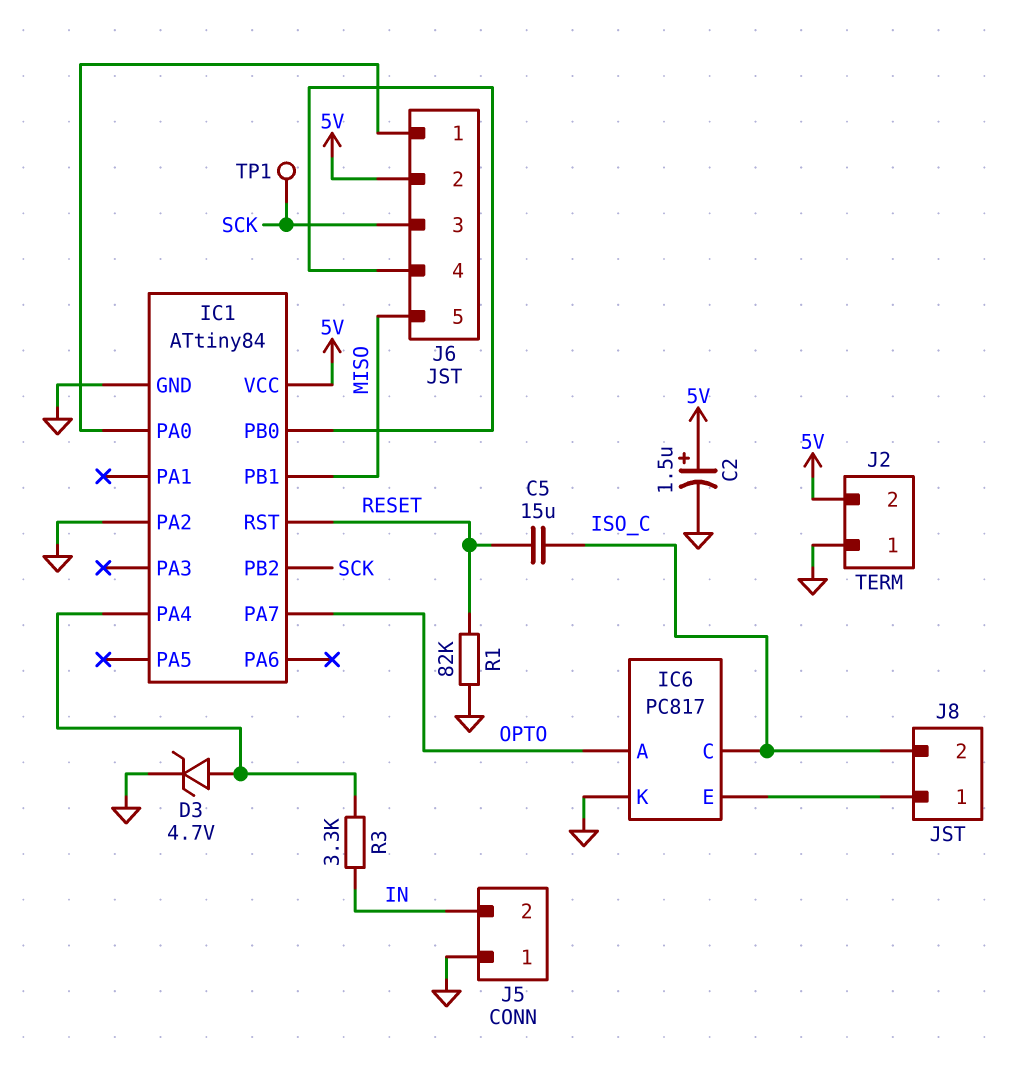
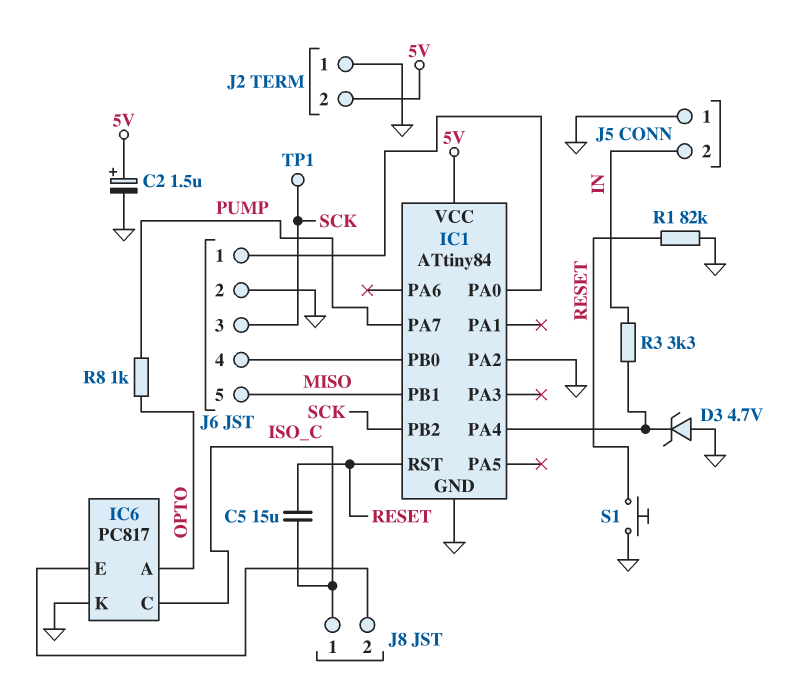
D3: zener 4.7V (A IC1/PA4, K GND) -> zener 4.7V (A GND, K IC1/PA4)
IC1 pin PA7: OPTO -> PUMP
J6 pin 2: 5V -> GND
J8 pin 1: IC6/E -> ISO_C
J8 pin 2: ISO_C -> IC6/E
R8: none -> 1k (OPTO, PUMP)
S1: none -> button (GND, RESET)

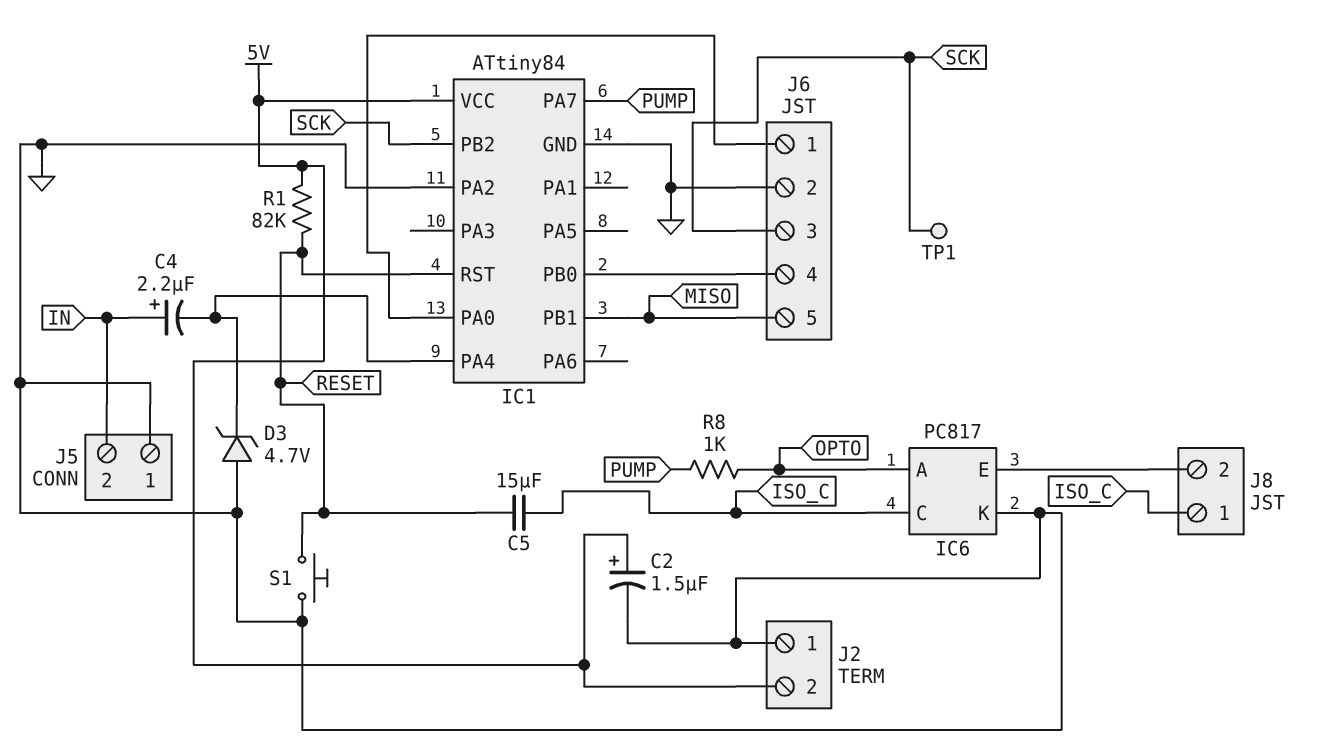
C4: none -> 2.2uF (plus IN, minus IC1/PA4)
R1: 82k (GND, RESET) -> 82k (5V, RESET)
R3: 3.3k (IC1/PA4, IN) -> none

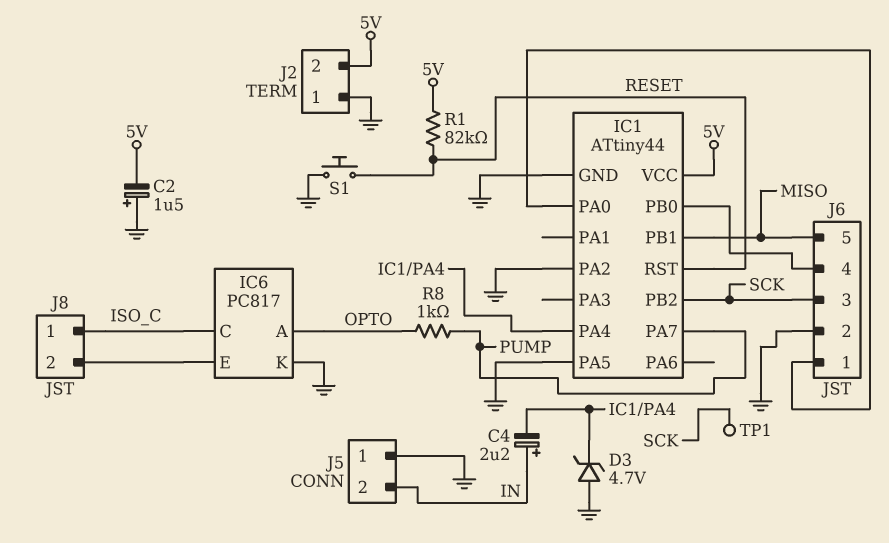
C2: 1.5uF (plus 5V, minus GND) -> 1.5uF (plus GND, minus 5V)
C5: 15uF (ISO_C, RESET) -> none
IC1: ATtiny84 -> ATtiny44
IC1 pin PA5: none -> GND

